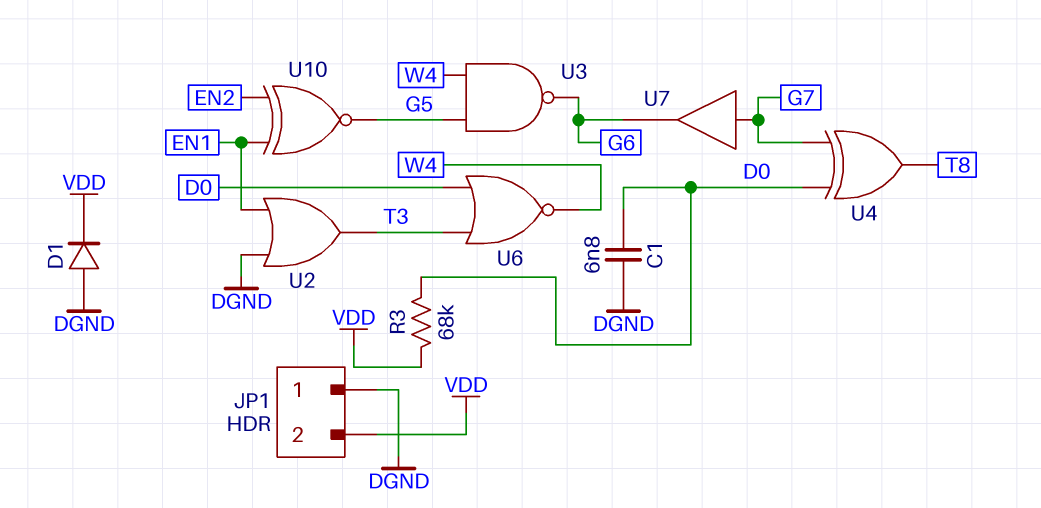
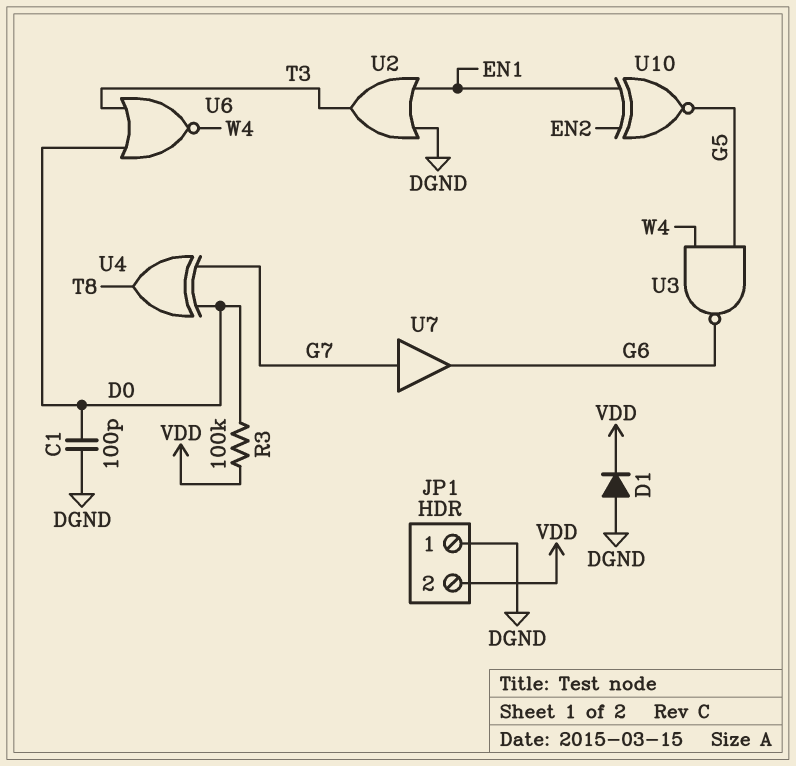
C1: 6.8nF (D0, DGND) -> 100pF (D0, DGND)
R3: 68k (D0, VDD) -> 100k (D0, VDD)

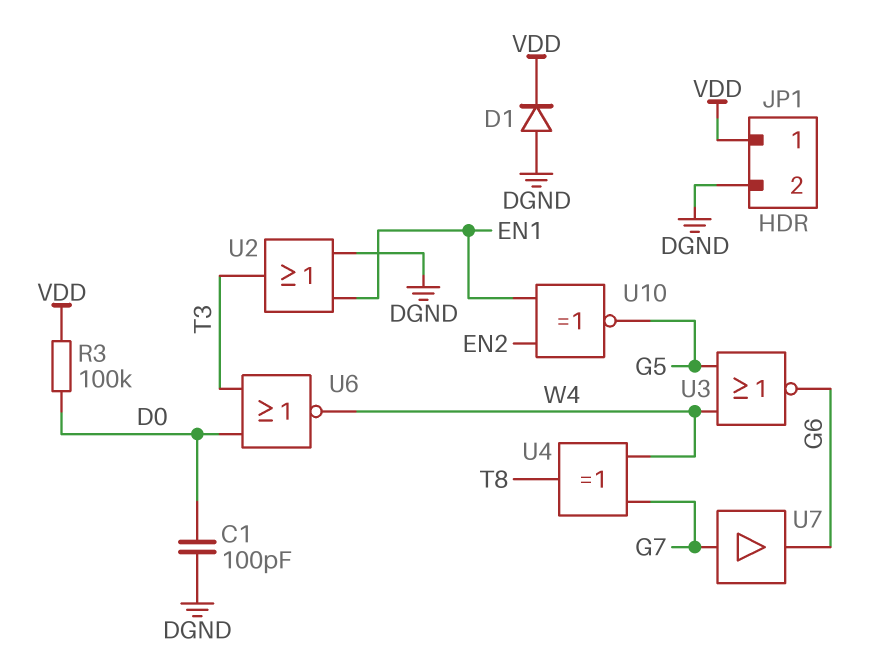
JP1 pin 1: DGND -> VDD
JP1 pin 2: VDD -> DGND
U3: NAND (in G5, in W4, out G6) -> NOR (in G5, in W4, out G6)
U4: XOR (in D0, in G7, out T8) -> XOR (in G7, in W4, out T8)

